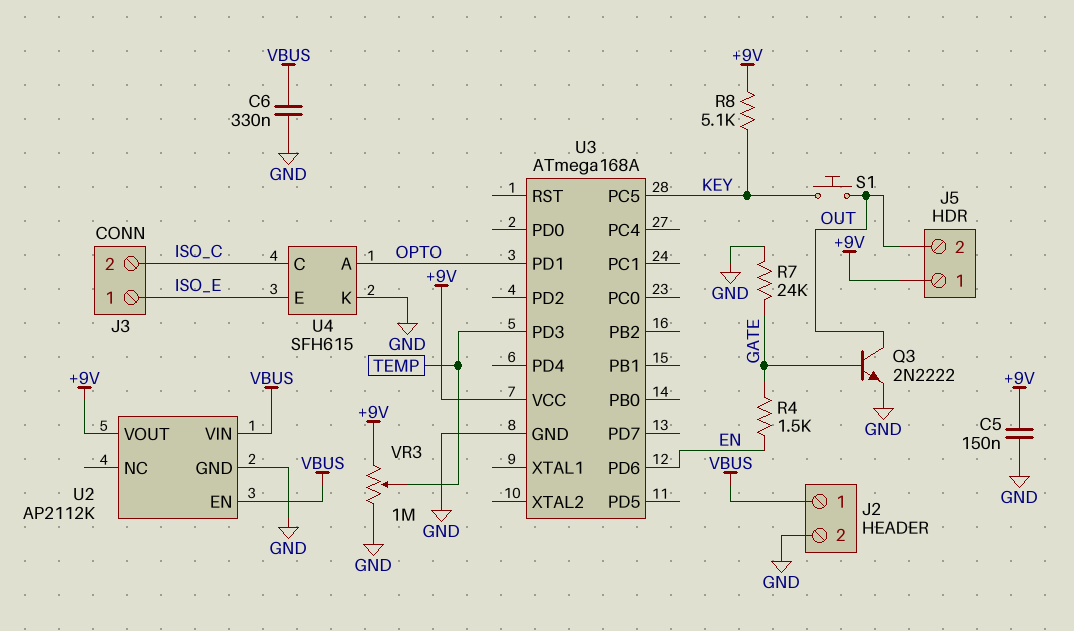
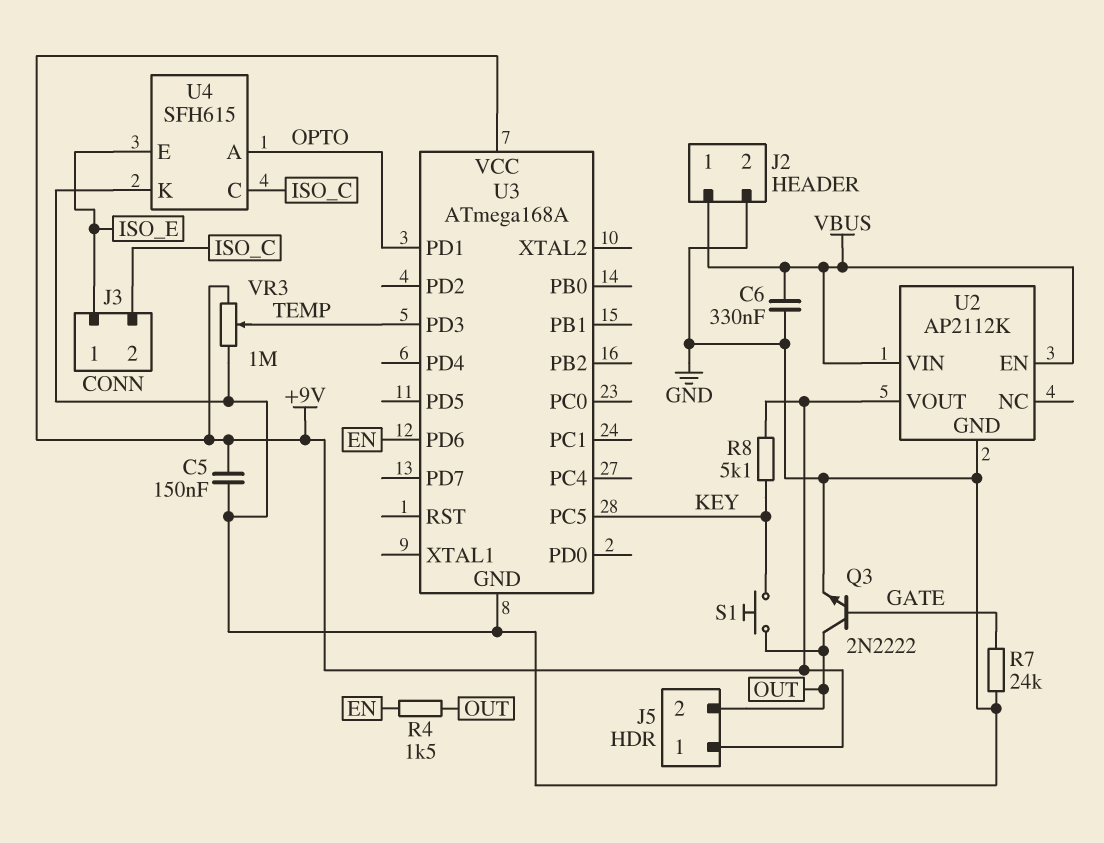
R4: 1.5k (EN, GATE) -> 1.5k (EN, OUT)

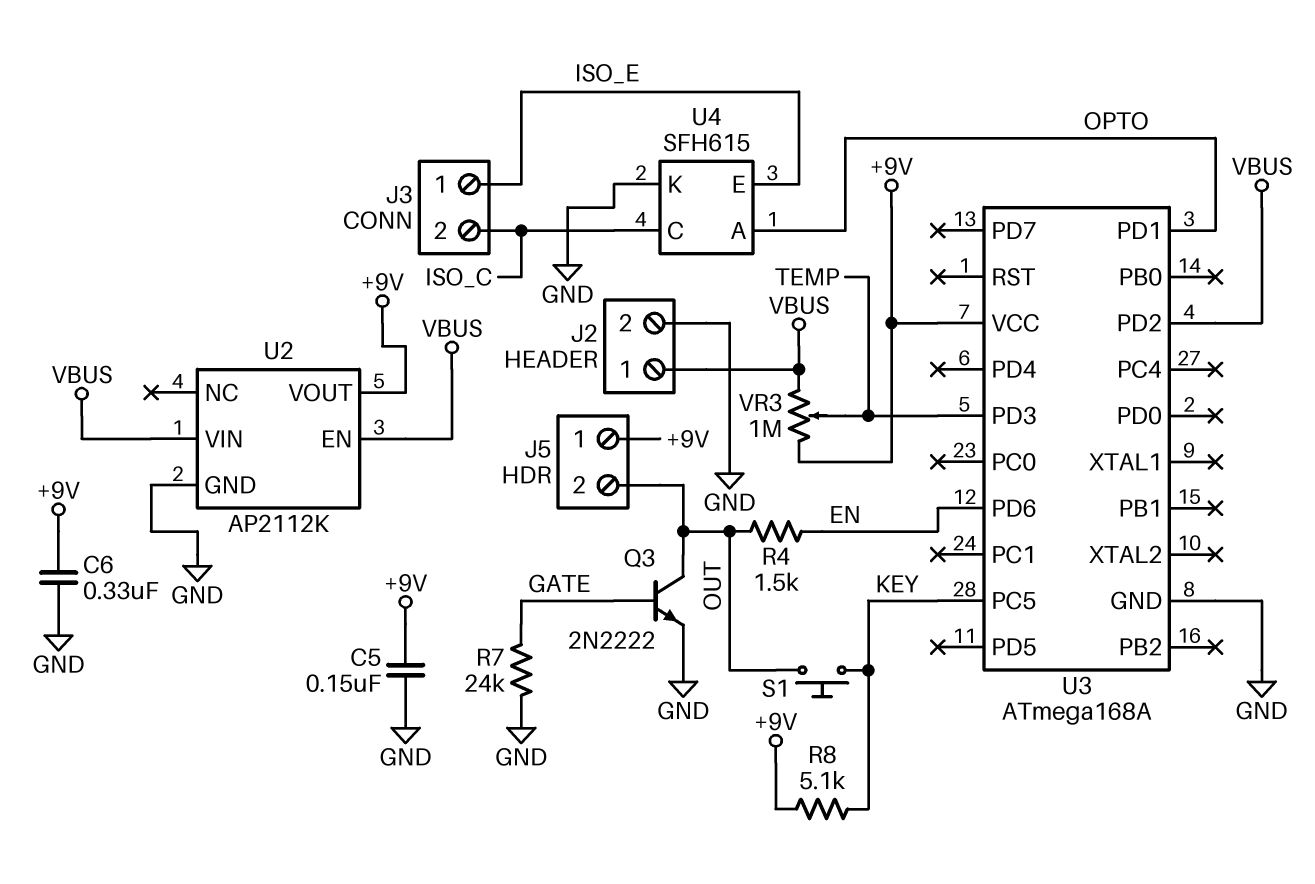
C6: 330nF (GND, VBUS) -> 330nF (+9V, GND)
U3 pin PD2: none -> VBUS
VR3: 1M (+9V, GND, wiper TEMP) -> 1M (+9V, VBUS, wiper TEMP)

